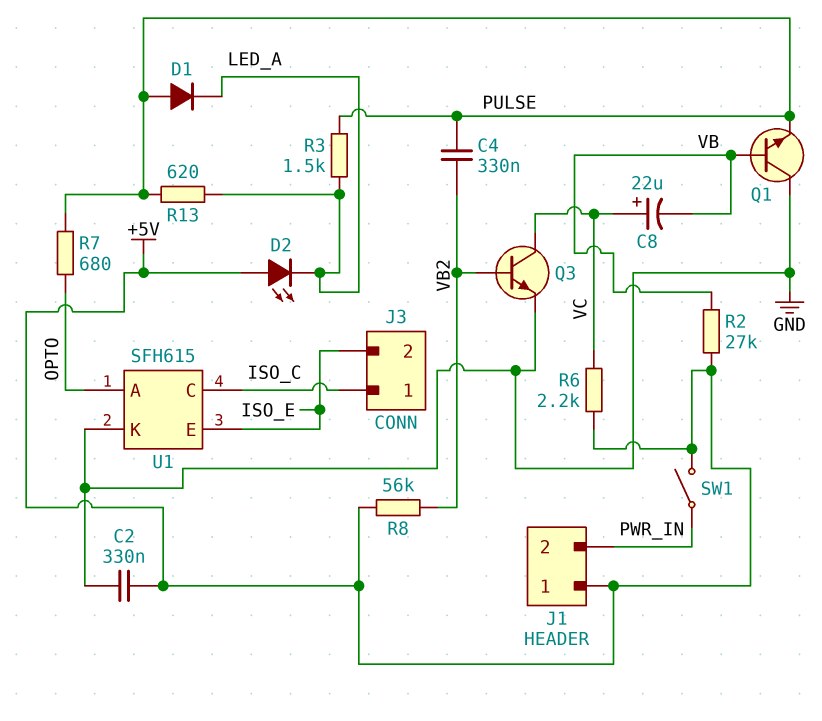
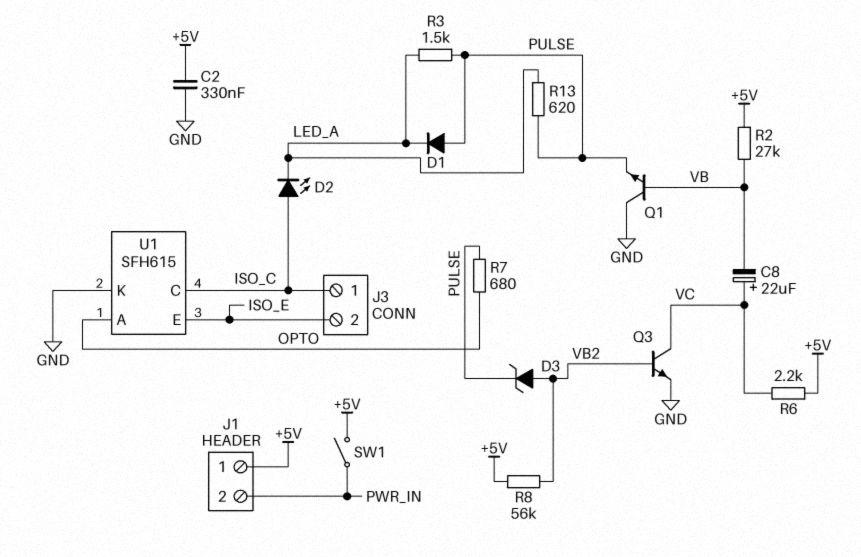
C4: 330nF (PULSE, VB2) -> none
D2: LED (A +5V, K LED_A) -> LED (A ISO_C, K LED_A)
D3: none -> zener (A VB2, K PULSE)

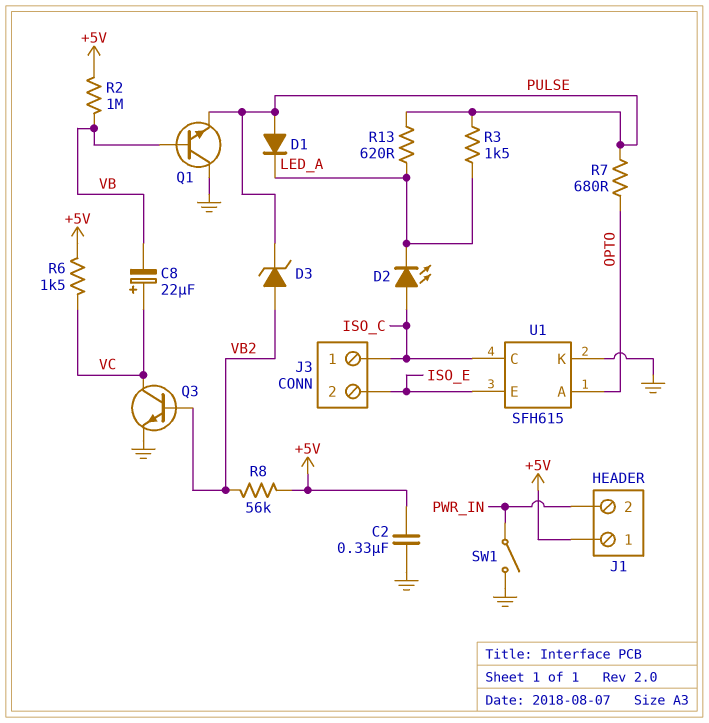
R2: 27k (+5V, VB) -> 1M (+5V, VB)
R6: 2.2k (+5V, VC) -> 1.5k (+5V, VC)
SW1: switch (+5V, PWR_IN) -> switch (GND, PWR_IN)

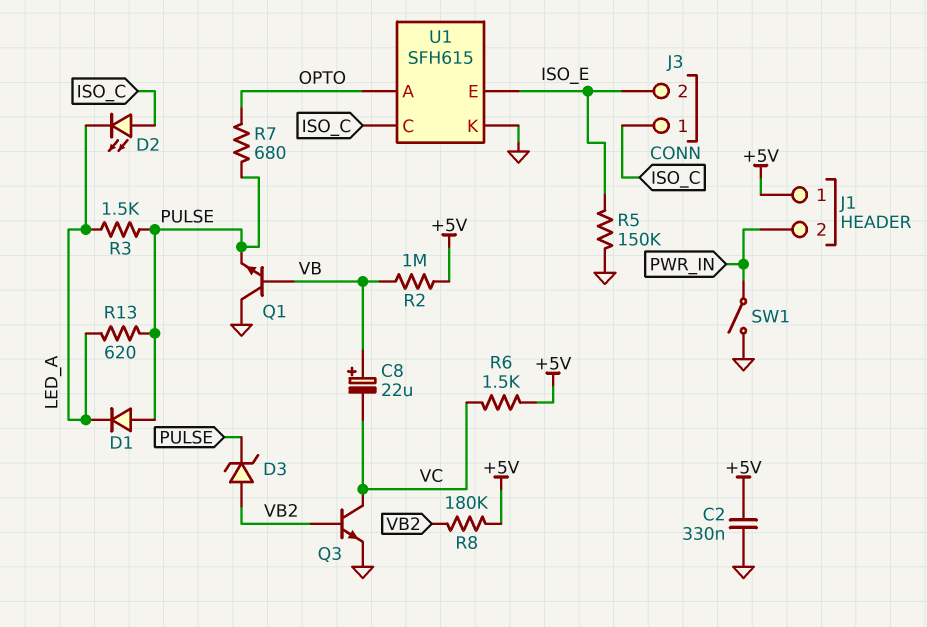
C8: 22uF (plus VC, minus VB) -> 22uF (plus VB, minus VC)
R5: none -> 150k (GND, ISO_E)
R8: 56k (+5V, VB2) -> 180k (+5V, VB2)

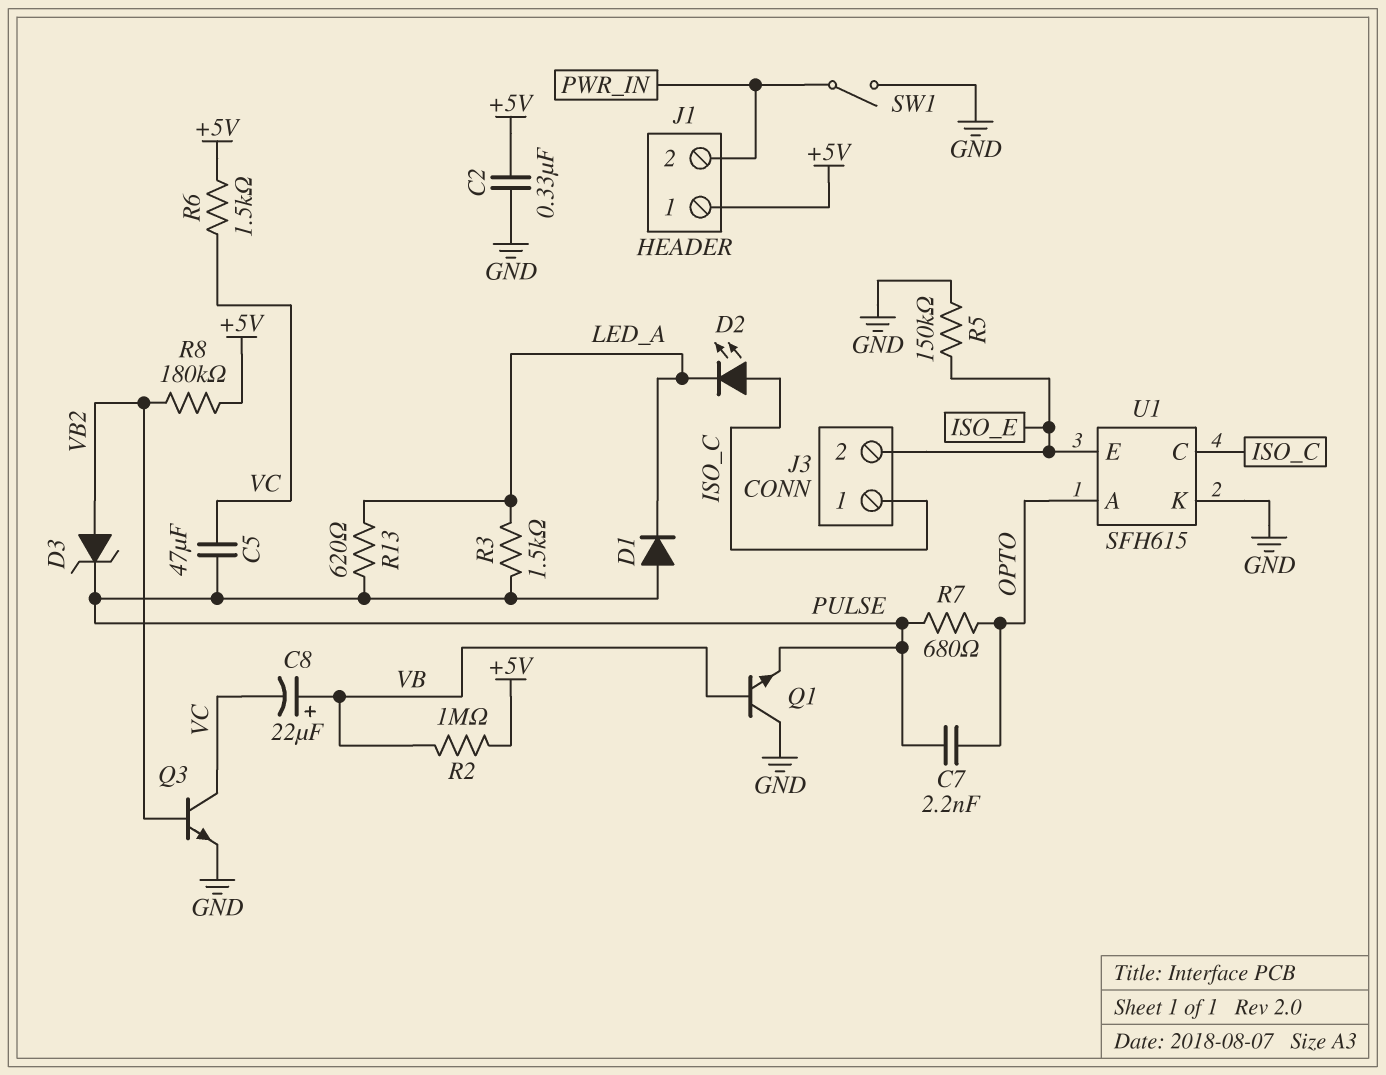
C5: none -> 47uF (PULSE, VC)
C7: none -> 2.2nF (OPTO, PULSE)

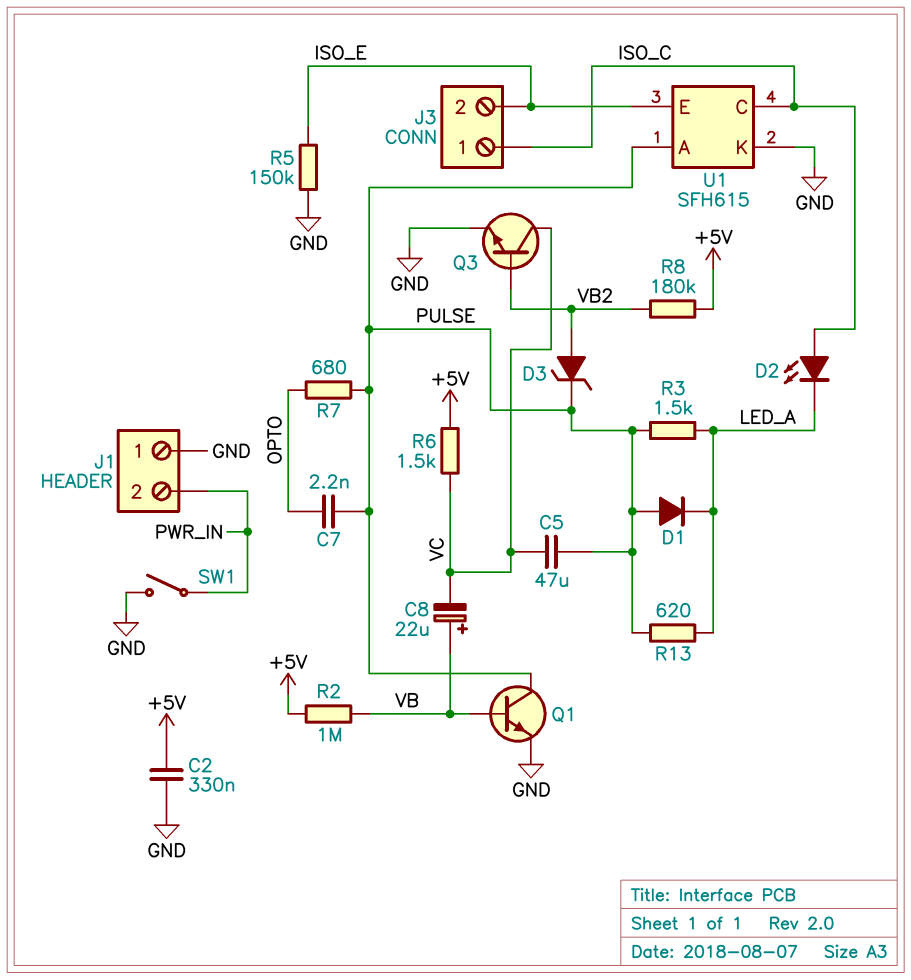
J1 pin 1: +5V -> GND
Q1: NPN (B VB, C GND, E PULSE) -> NPN (B VB, C PULSE, E GND)
U1 pin A: OPTO -> PULSE

